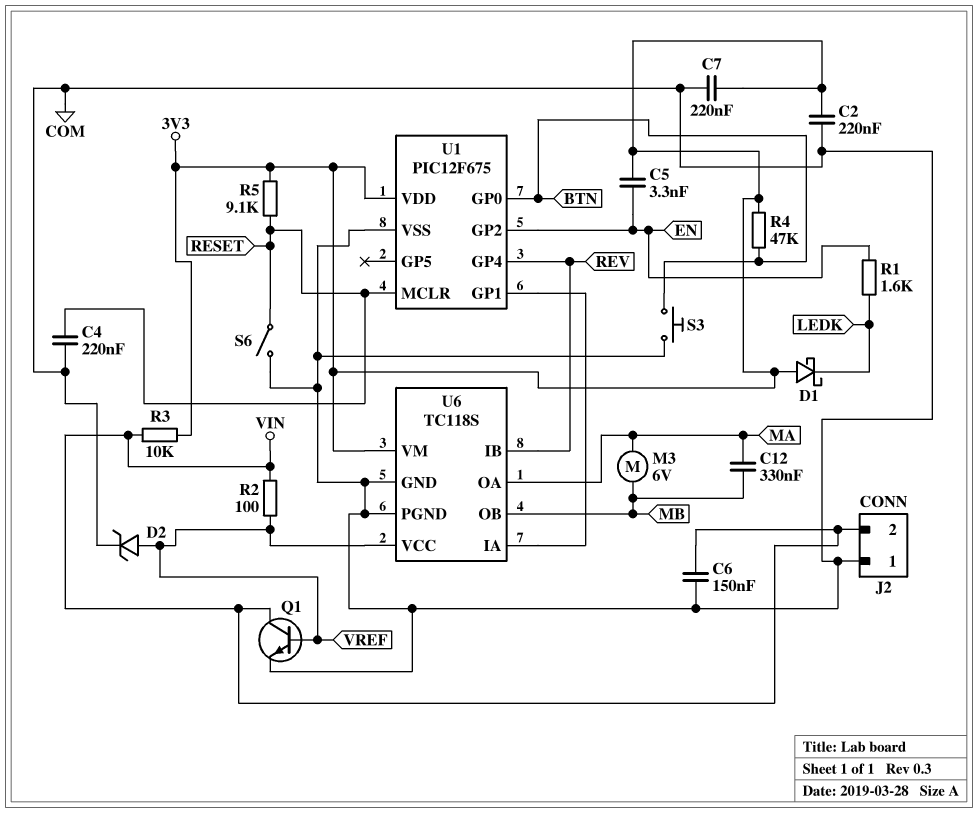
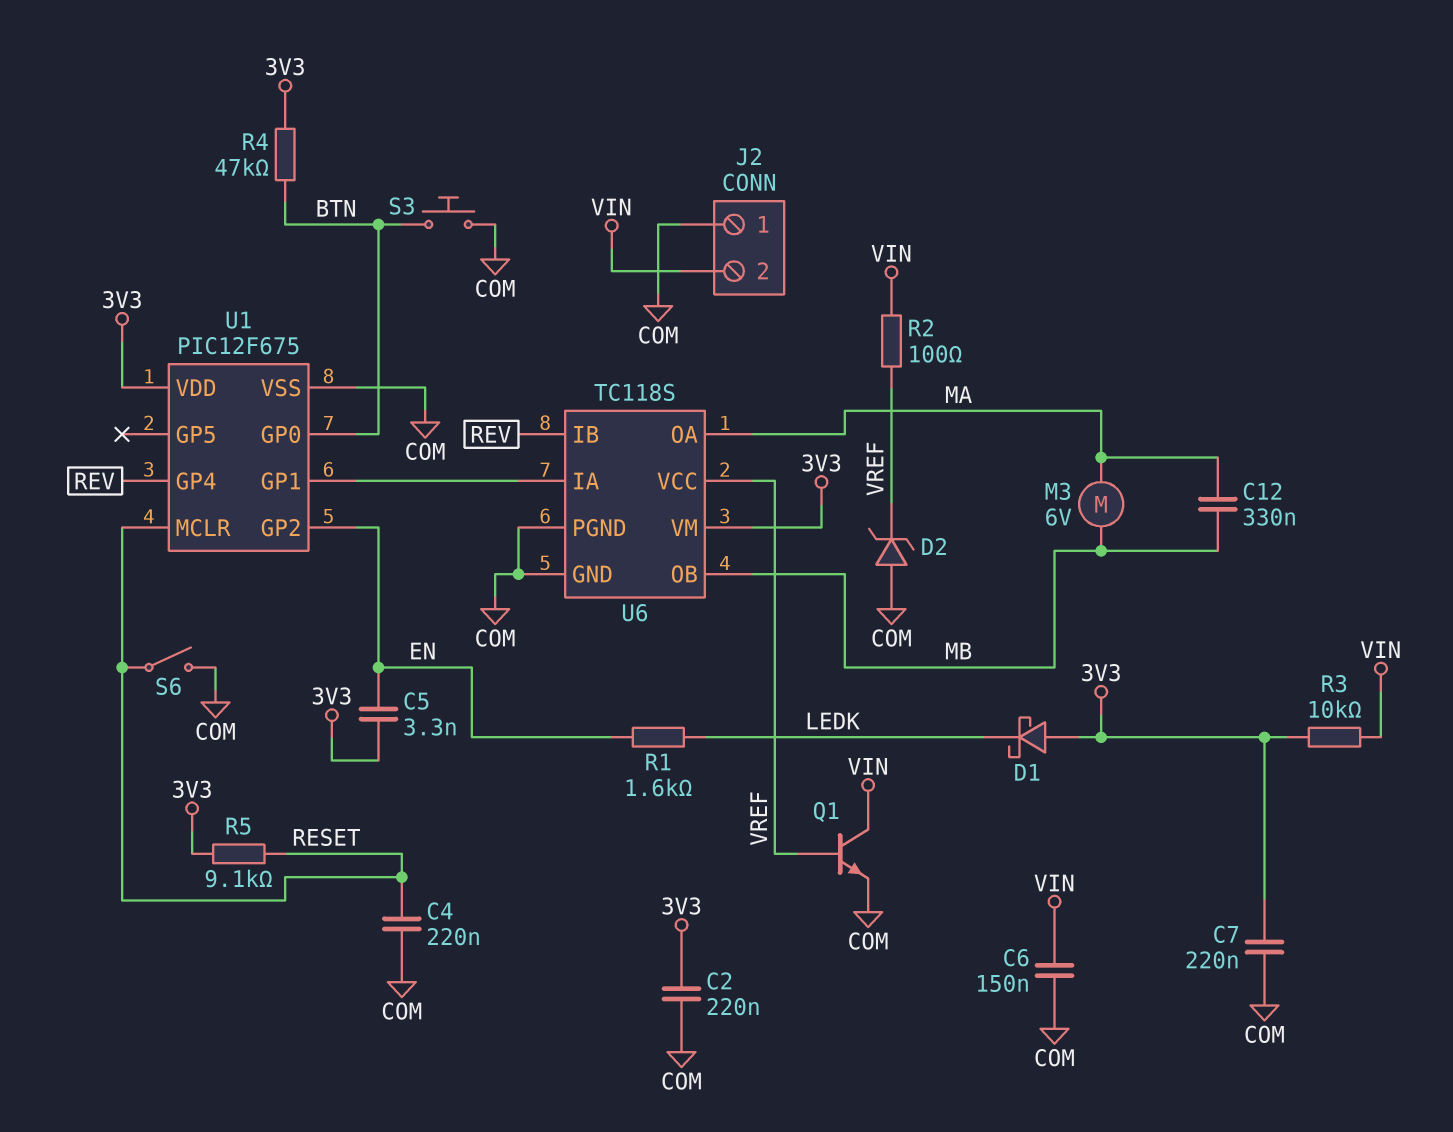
D2: zener (A VREF, K COM) -> zener (A COM, K VREF)

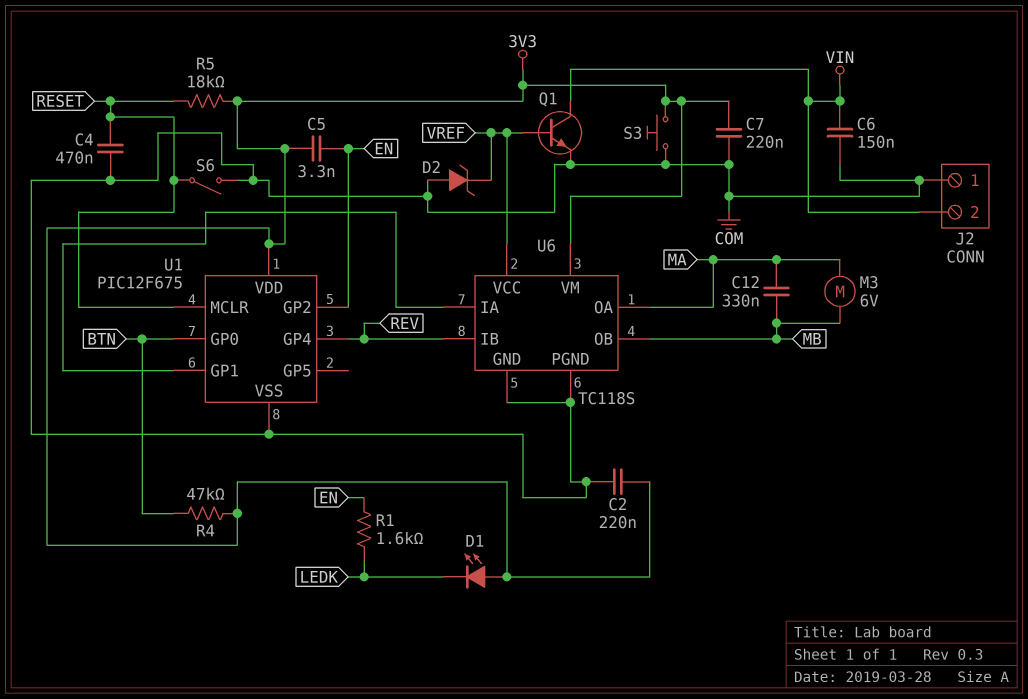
C4: 220nF (COM, RESET) -> 470nF (COM, RESET)
D1: schottky (A 3V3, K LEDK) -> LED (A 3V3, K LEDK)
R2: 100 (VIN, VREF) -> none
R3: 10k (3V3, VIN) -> none
R5: 9.1k (3V3, RESET) -> 18k (3V3, RESET)
S3: button (BTN, COM) -> button (3V3, COM)

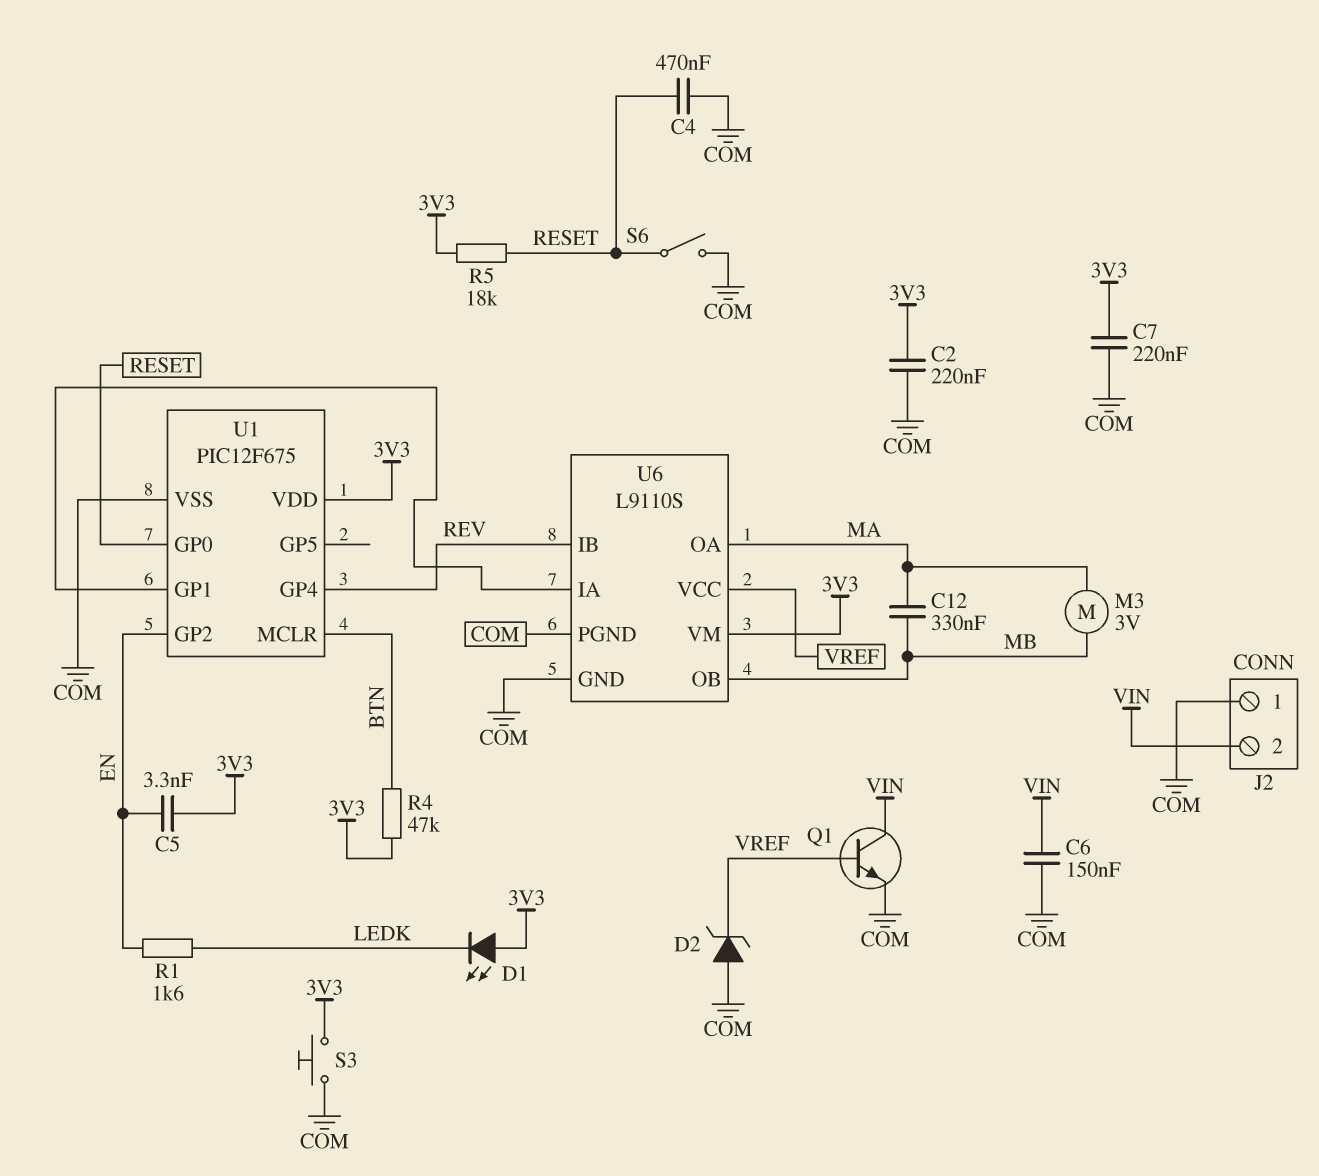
M3: motor 6V (MA, MB) -> motor 3V (MA, MB)
U1 pin GP0: BTN -> RESET
U1 pin MCLR: RESET -> BTN
U6: TC118S -> L9110S

